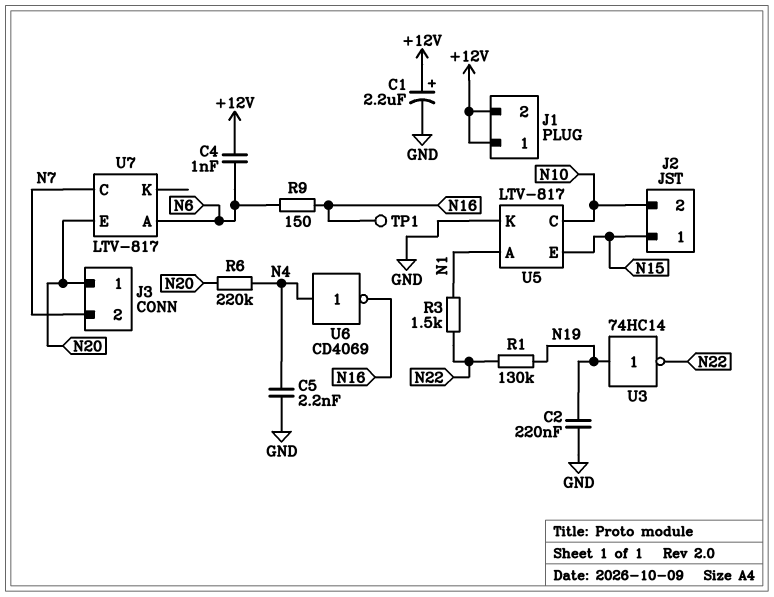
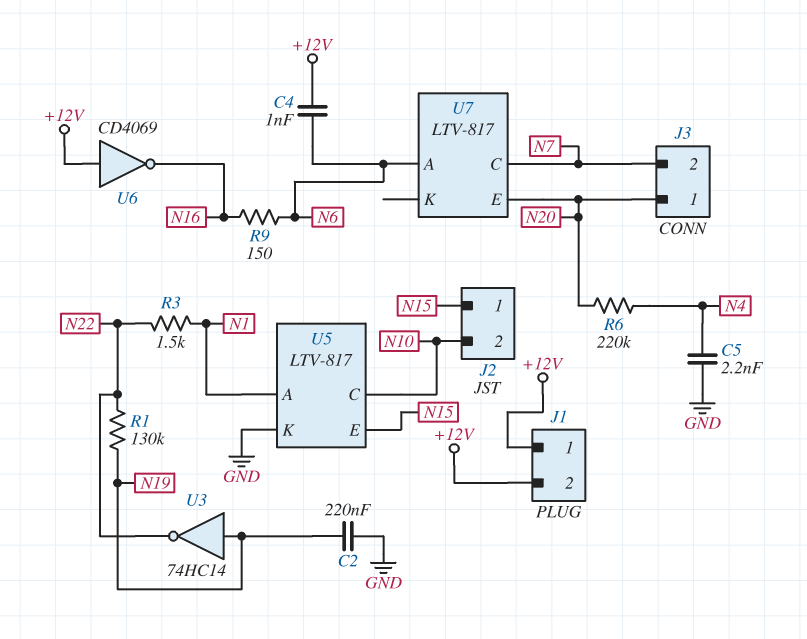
C1: 2.2uF (plus +12V, minus GND) -> none
TP1: test point (N16) -> none
U6: NOT CD4069 (in N4, out N16) -> NOT CD4069 (in +12V, out N16)

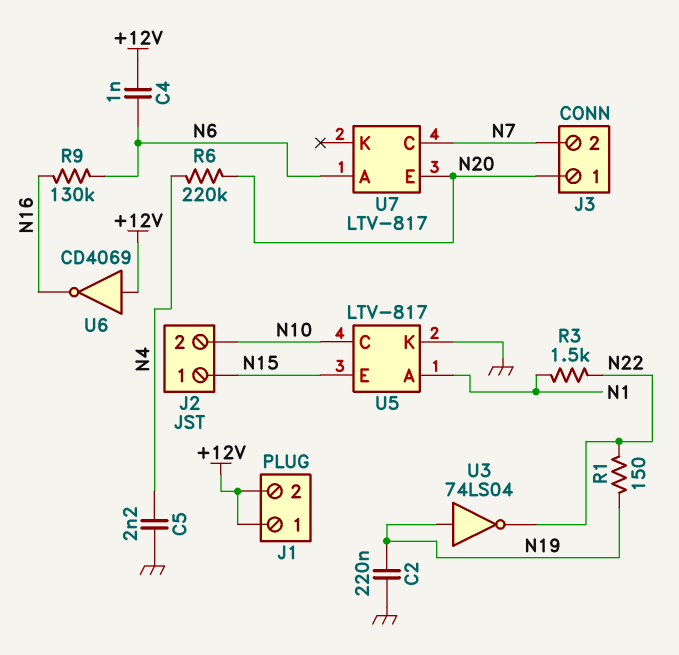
R1: 130k (N19, N22) -> 150 (N19, N22)
R9: 150 (N6, N16) -> 130k (N6, N16)
U3: NOT 74HC14 (in N19, out N22) -> NOT 74LS04 (in N19, out N22)

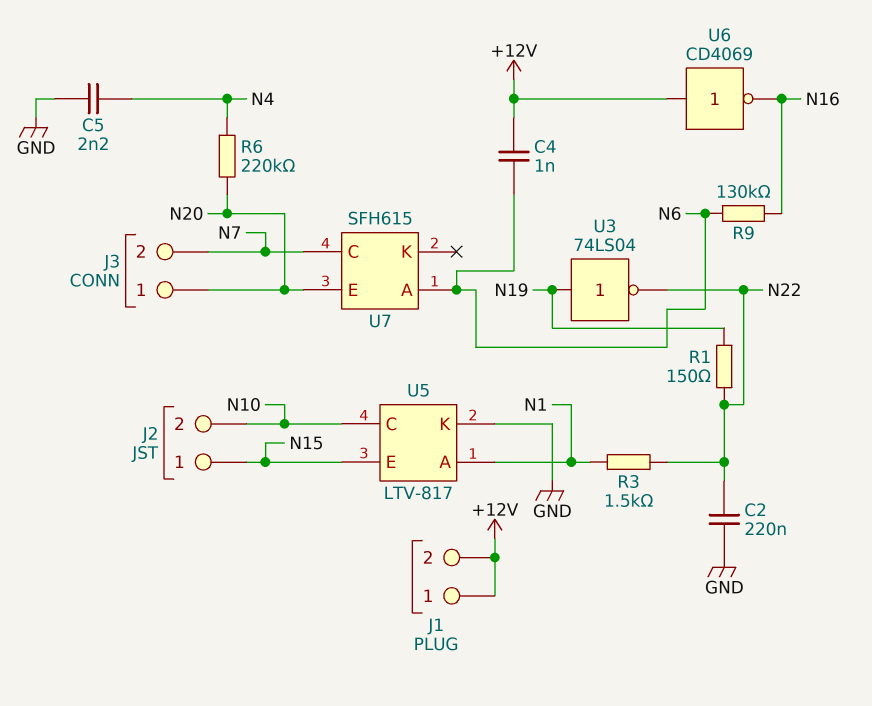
C2: 220nF (GND, N19) -> 220nF (GND, N22)
U7: LTV-817 -> SFH615

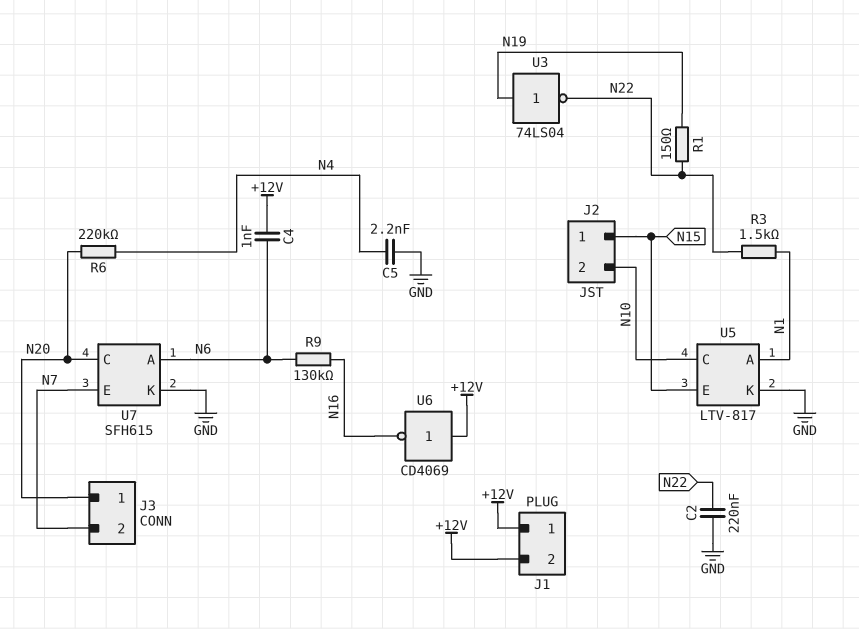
U7 pin C: N7 -> N20
U7 pin E: N20 -> N7
U7 pin K: none -> GND

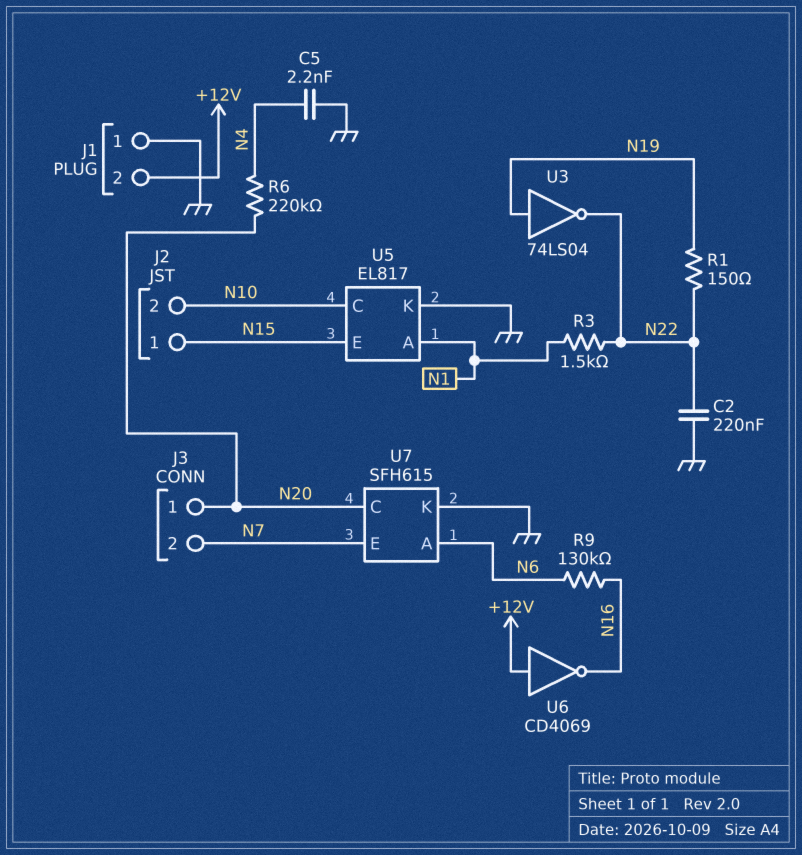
C4: 1nF (+12V, N6) -> none
J1 pin 1: +12V -> GND
U5: LTV-817 -> EL817

